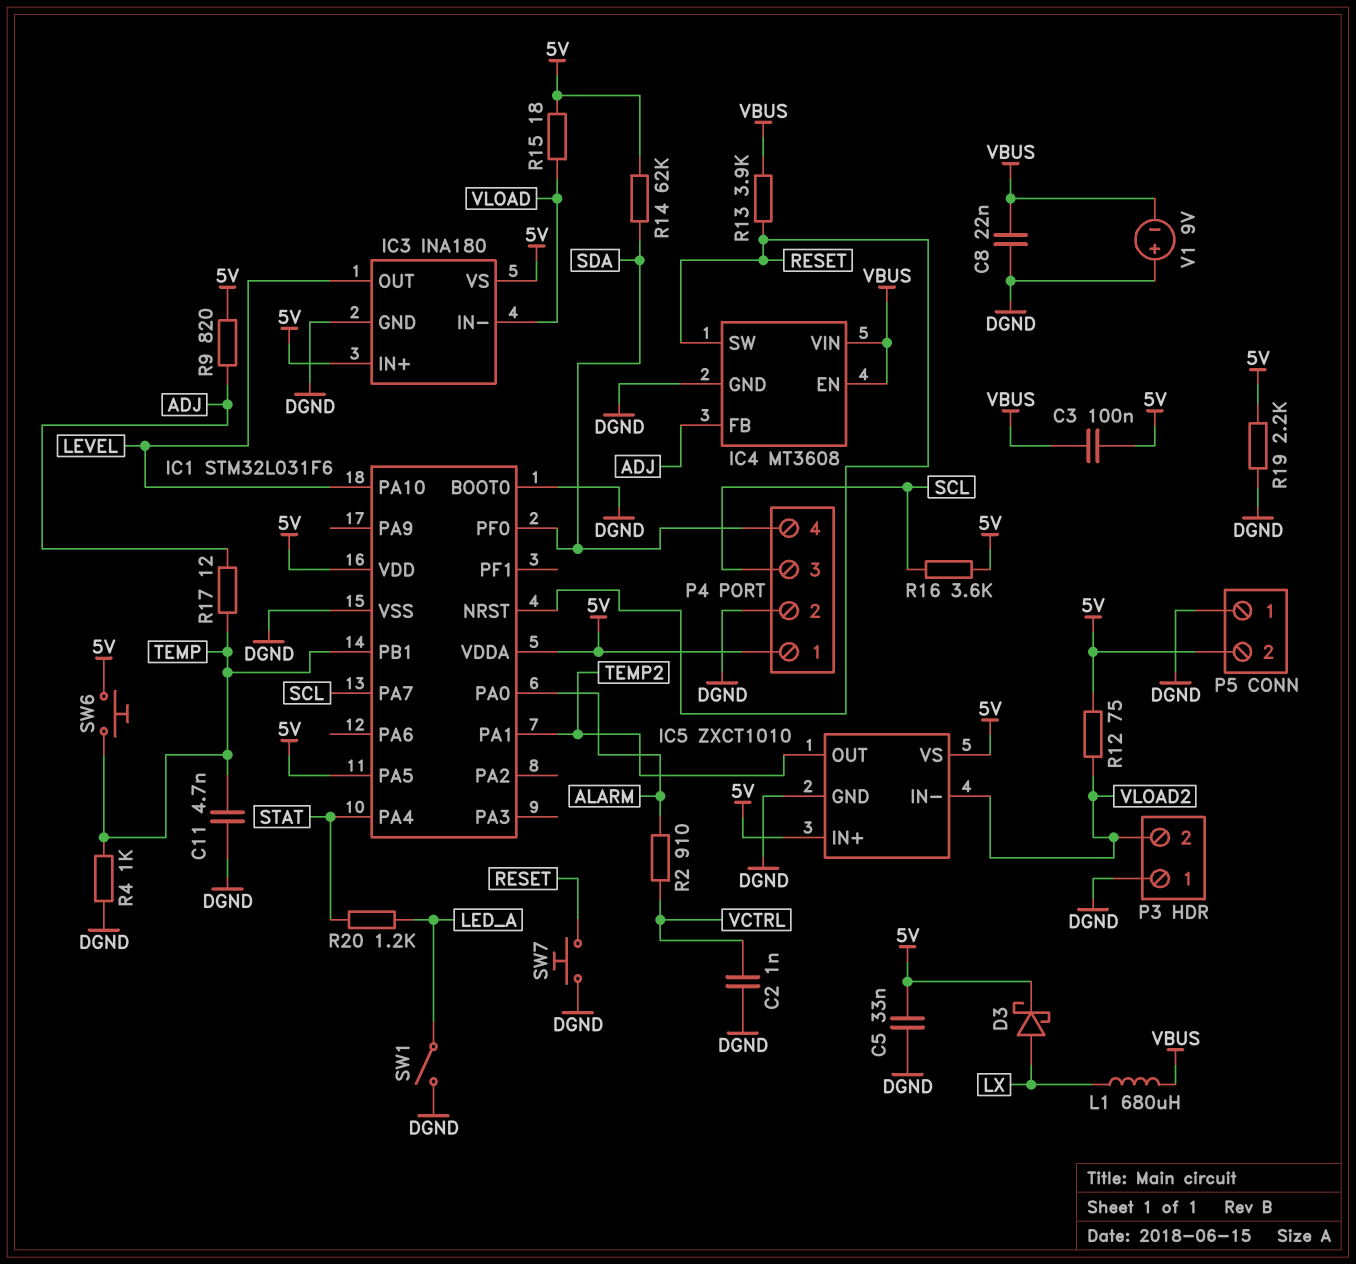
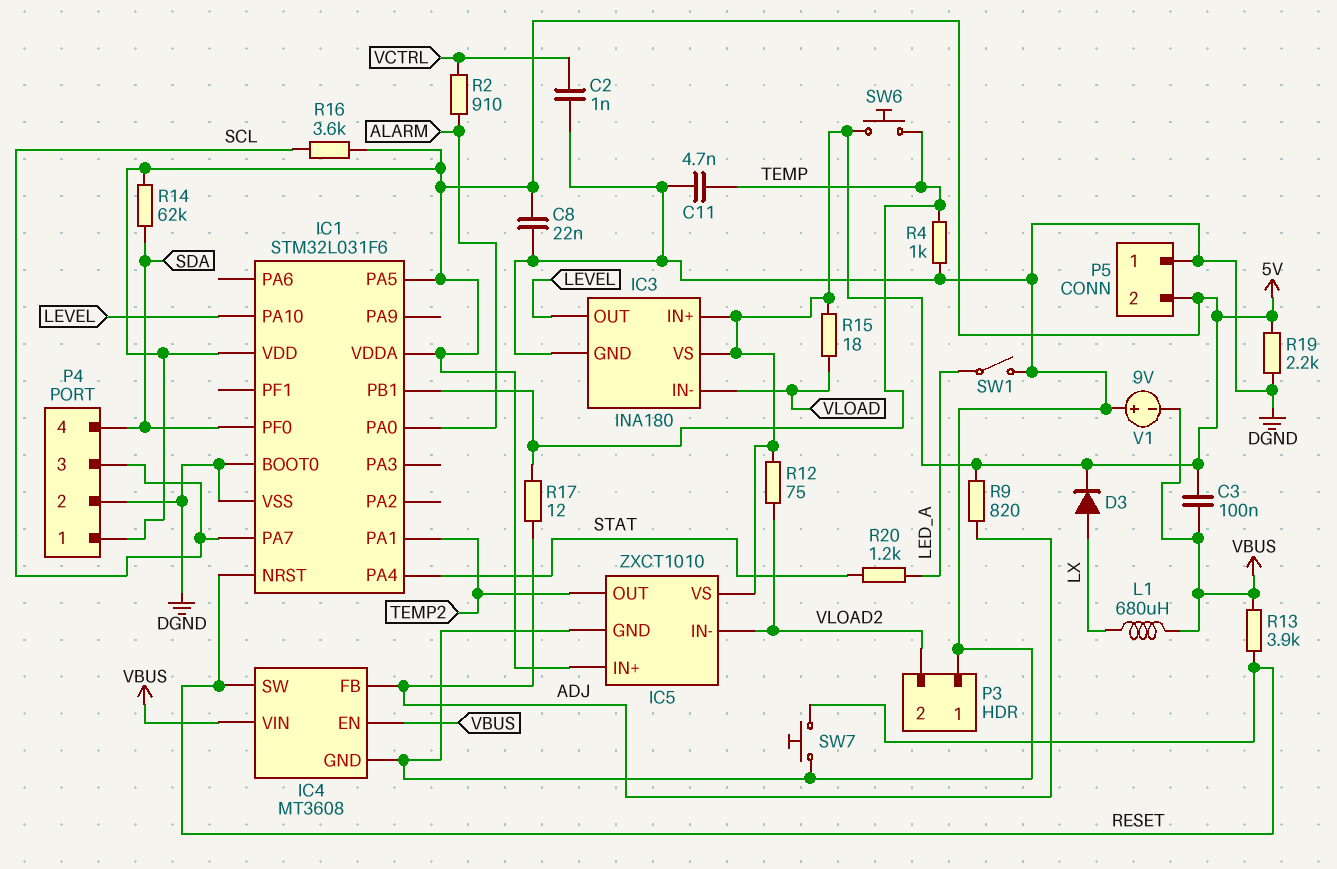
C5: 33nF (5V, DGND) -> none
C8: 22nF (DGND, VBUS) -> 22nF (5V, DGND)
D3: schottky (A LX, K 5V) -> diode (A LX, K 5V)

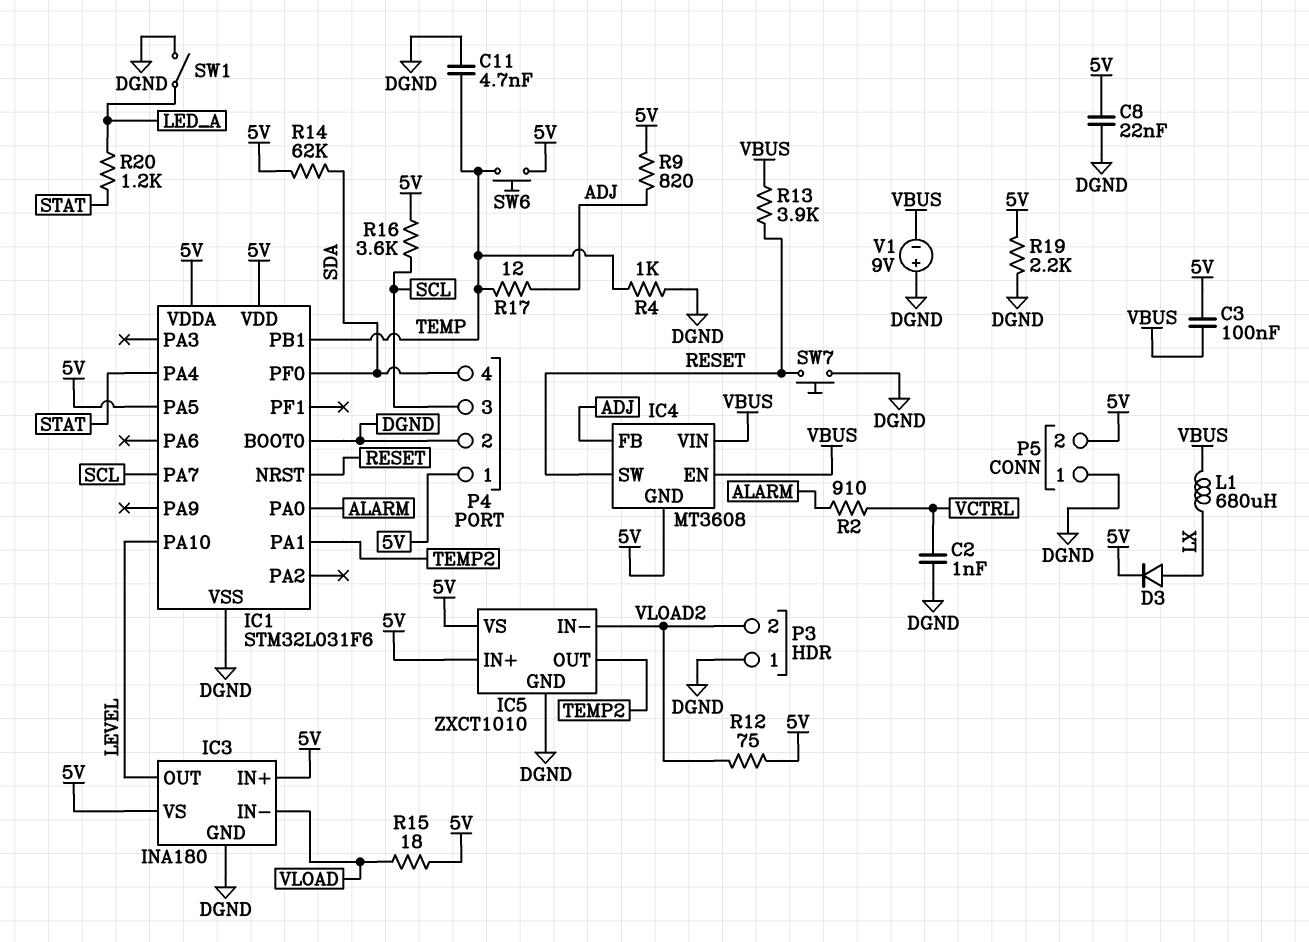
IC4 pin GND: DGND -> 5V

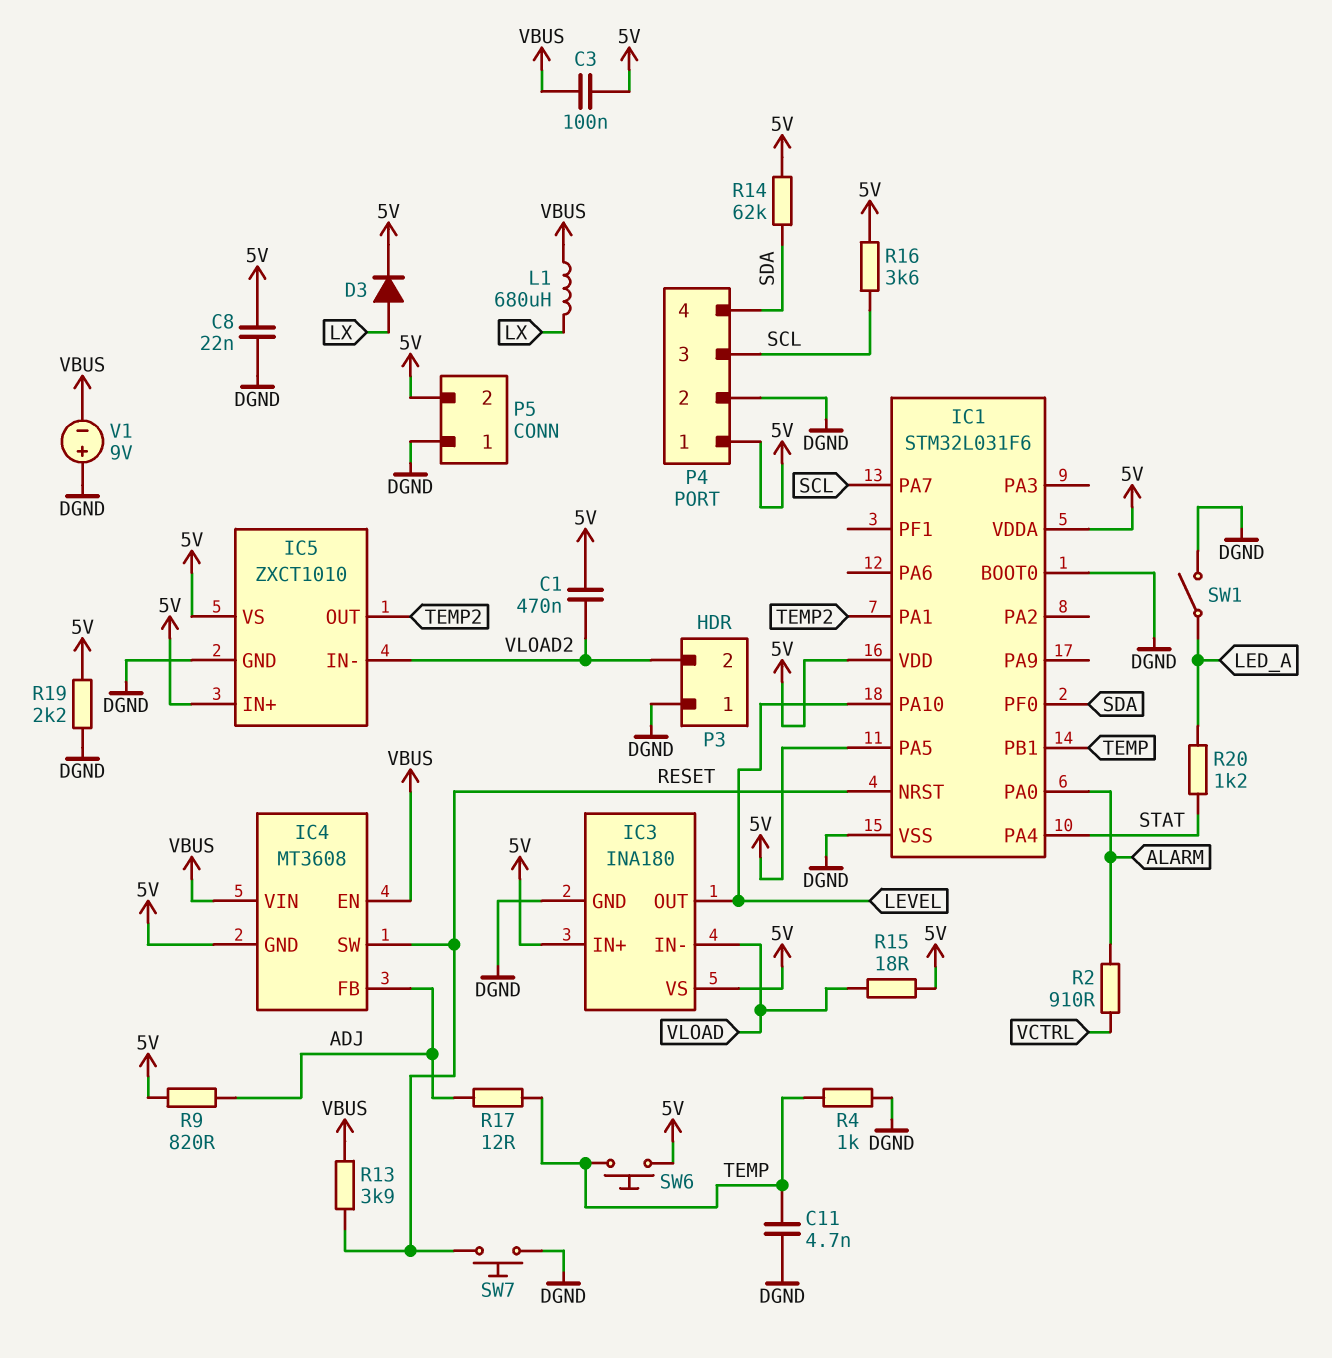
C1: none -> 470nF (5V, VLOAD2)
C2: 1nF (DGND, VCTRL) -> none
R12: 75 (5V, VLOAD2) -> none

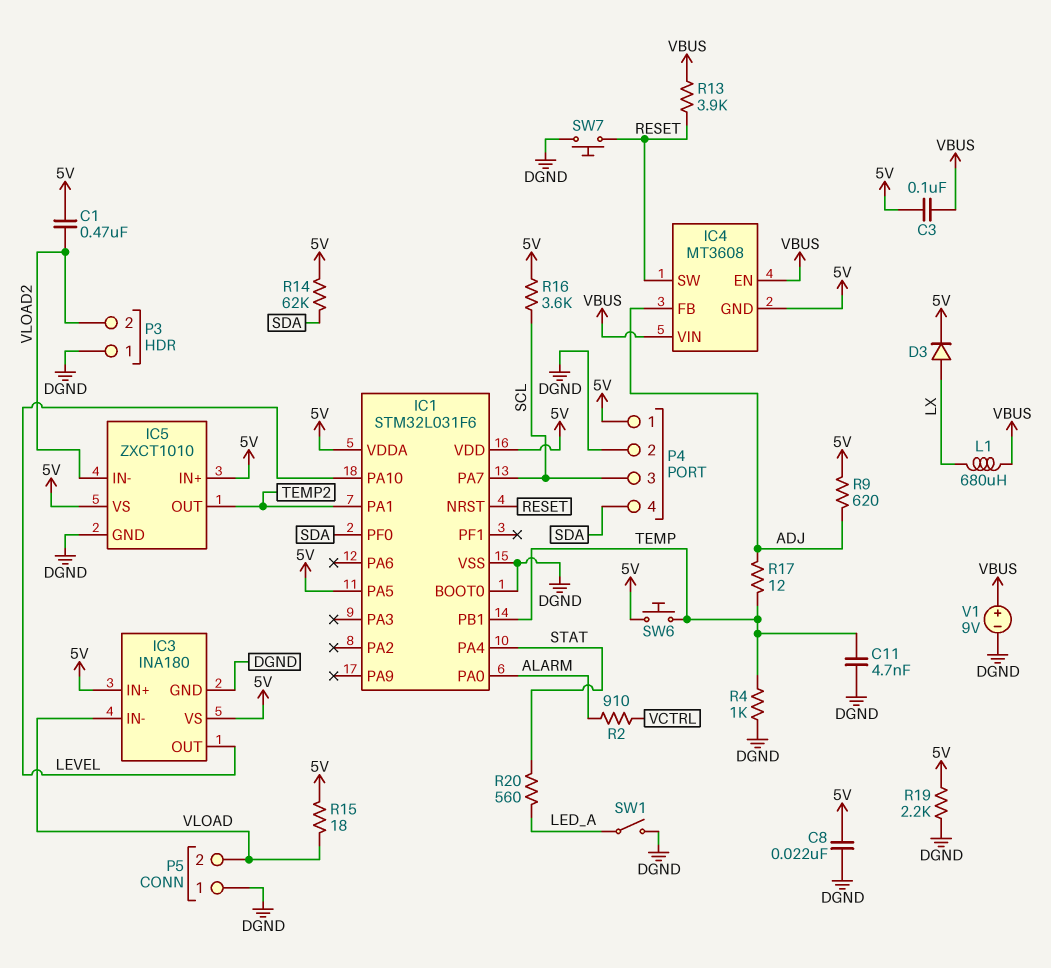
P5 pin 2: 5V -> VLOAD
R9: 820 (5V, ADJ) -> 620 (5V, ADJ)
R20: 1.2k (LED_A, STAT) -> 560 (LED_A, STAT)
V1: 9V (plus DGND, minus VBUS) -> 9V (plus VBUS, minus DGND)

